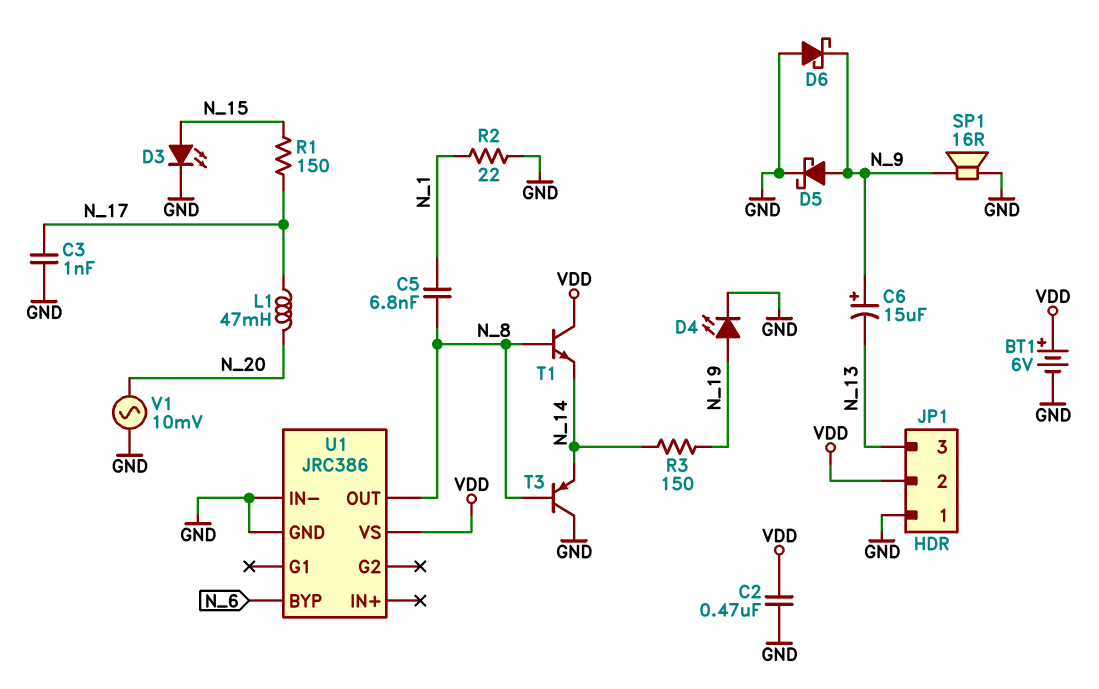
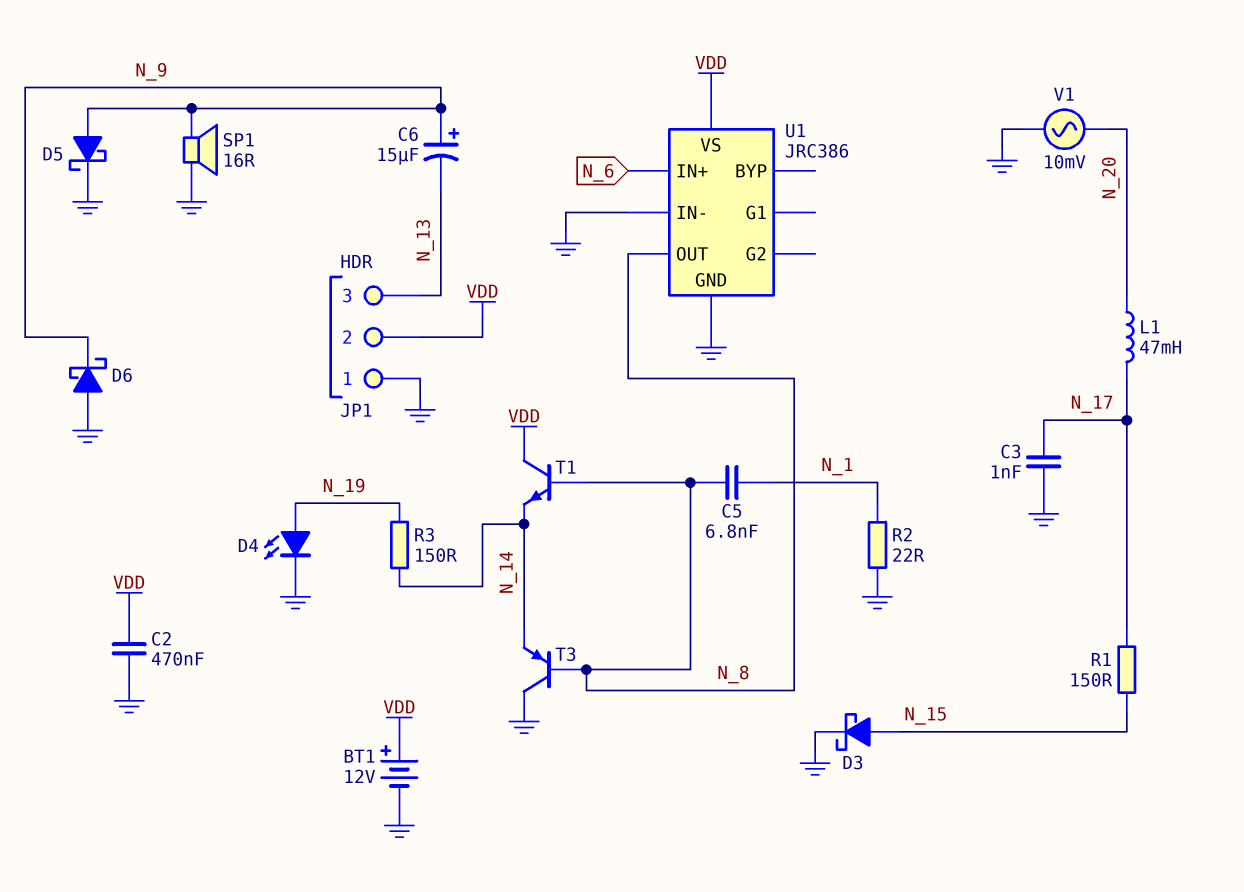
BT1: 6V (plus VDD, minus GND) -> 12V (plus VDD, minus GND)
D3: LED (A N_15, K GND) -> schottky (A N_15, K GND)
U1 pin BYP: N_6 -> none
U1 pin IN+: none -> N_6

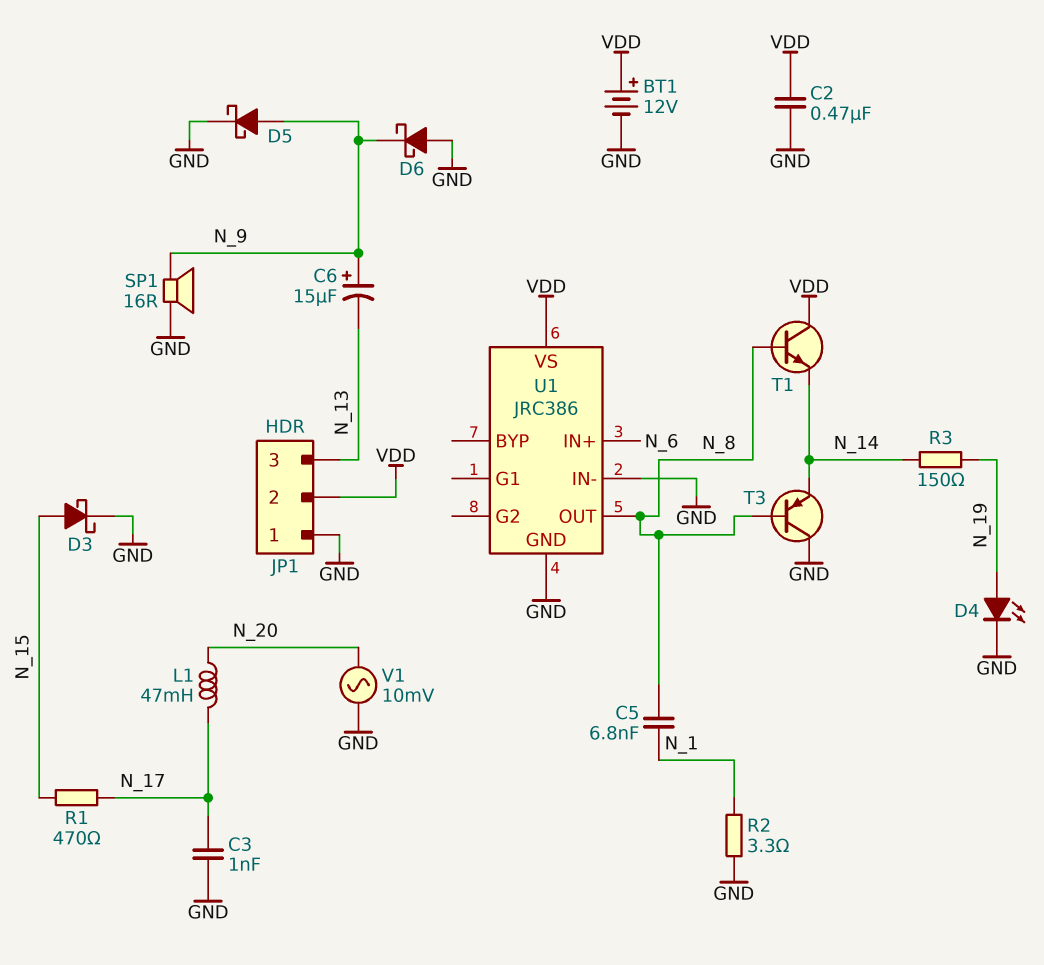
R1: 150 (N_15, N_17) -> 470 (N_15, N_17)
R2: 22 (GND, N_1) -> 3.3 (GND, N_1)

